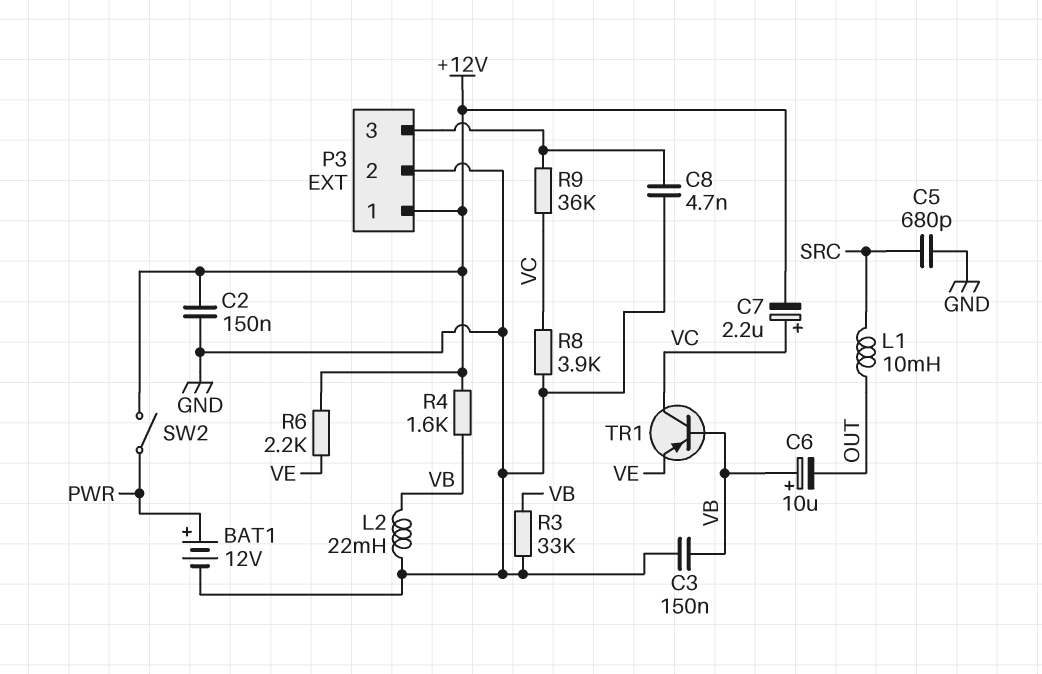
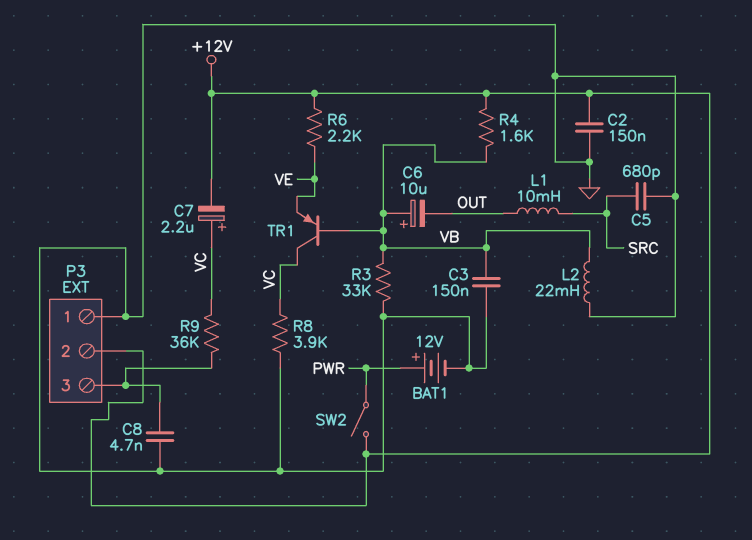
P3 pin 1: +12V -> GND
P3 pin 2: GND -> +12V

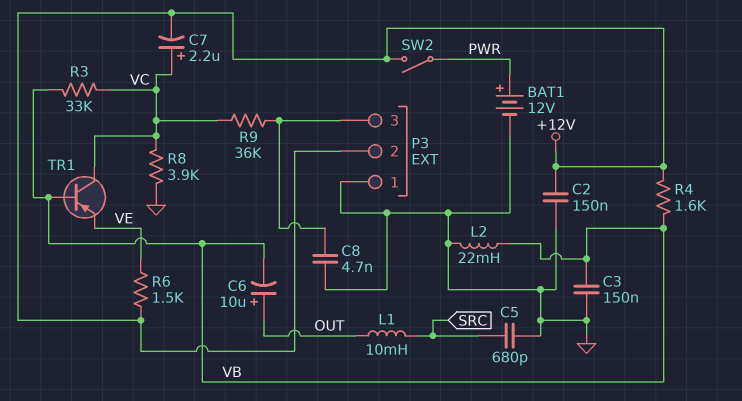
C6: 10uF (plus VB, minus OUT) -> 10uF (plus OUT, minus VB)
R3: 33k (GND, VB) -> 33k (VB, VC)
R6: 2.2k (+12V, VE) -> 1.5k (+12V, VE)

